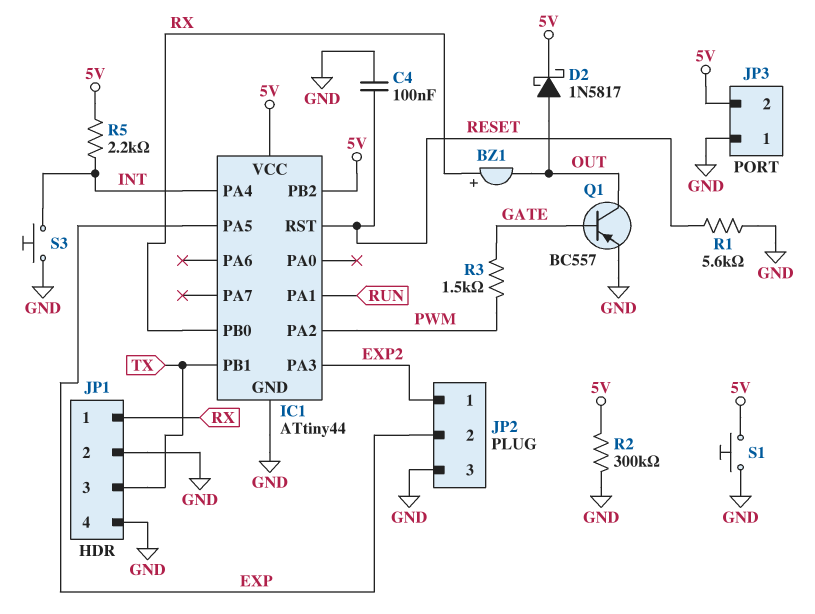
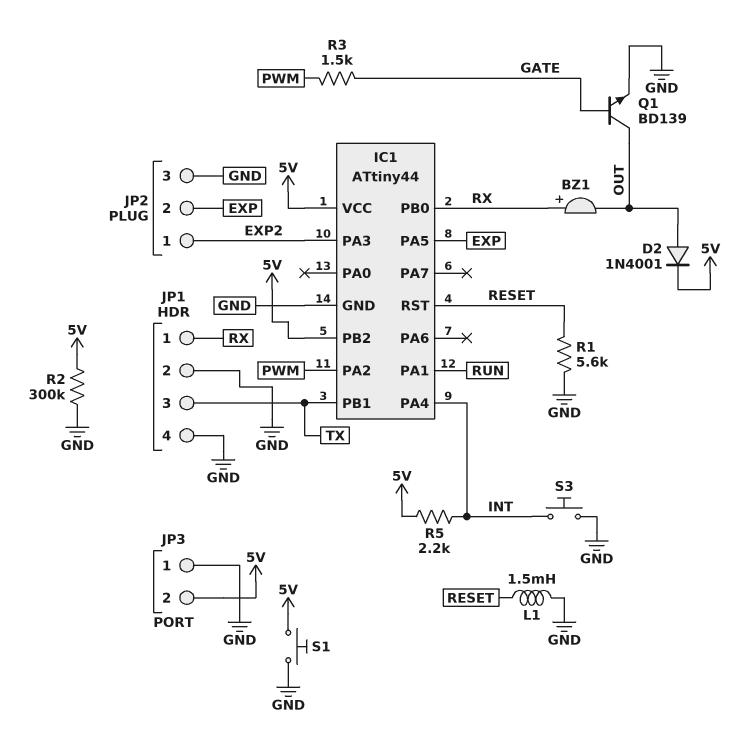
C4: 100nF (GND, RESET) -> none
D2: schottky 1N5817 (A OUT, K 5V) -> diode 1N4001 (A OUT, K 5V)
L1: none -> 1.5mH (GND, RESET)
Q1: PNP BC557 (B GATE, C OUT, E GND) -> NPN BD139 (B GATE, C OUT, E GND)

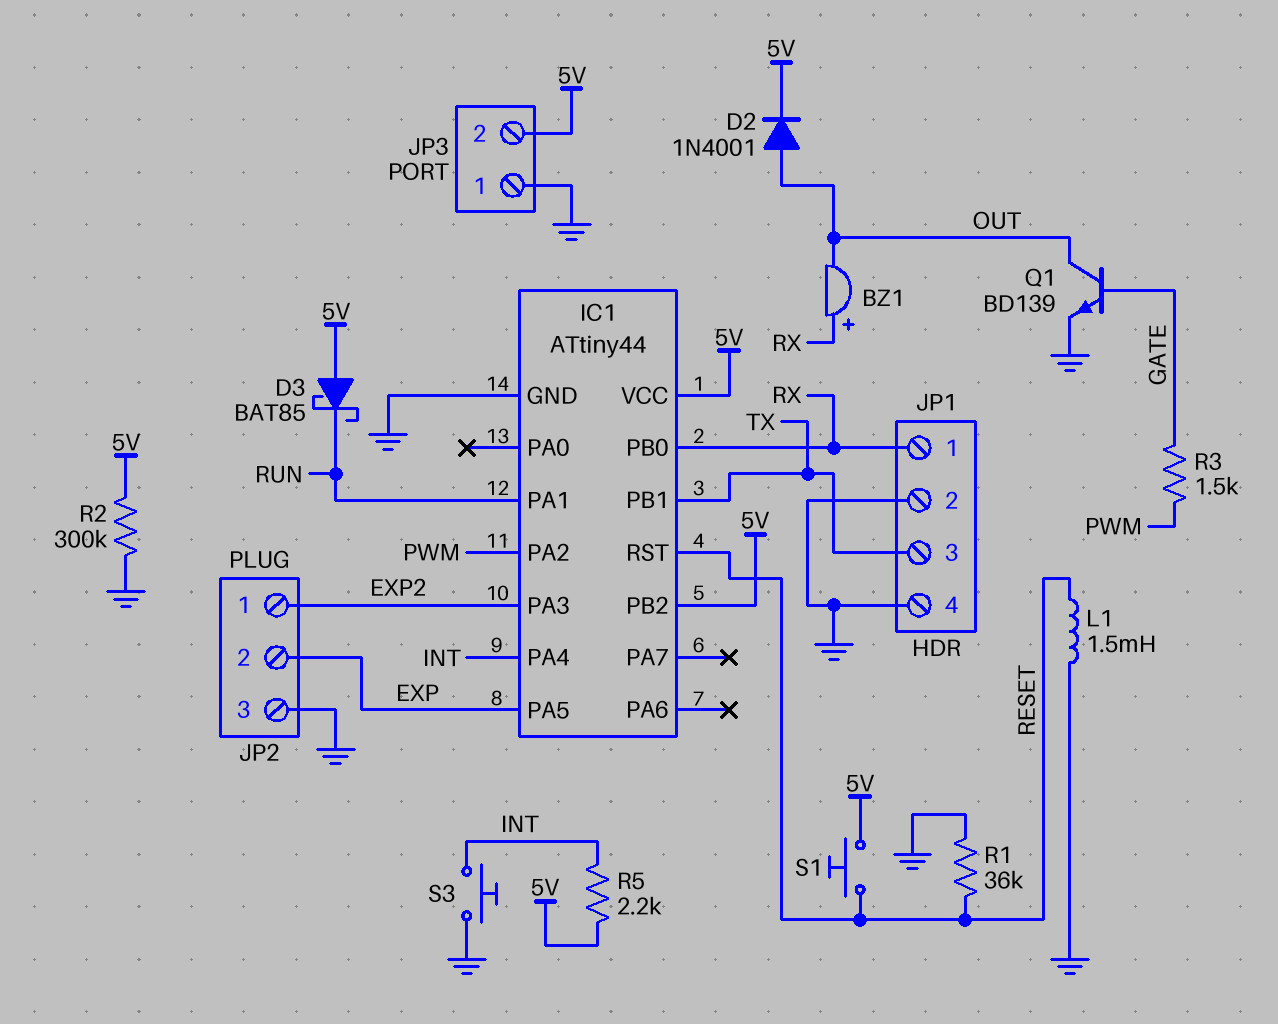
D3: none -> schottky BAT85 (A 5V, K RUN)
R1: 5.6k (GND, RESET) -> 36k (GND, RESET)
S1: button (5V, GND) -> button (5V, RESET)

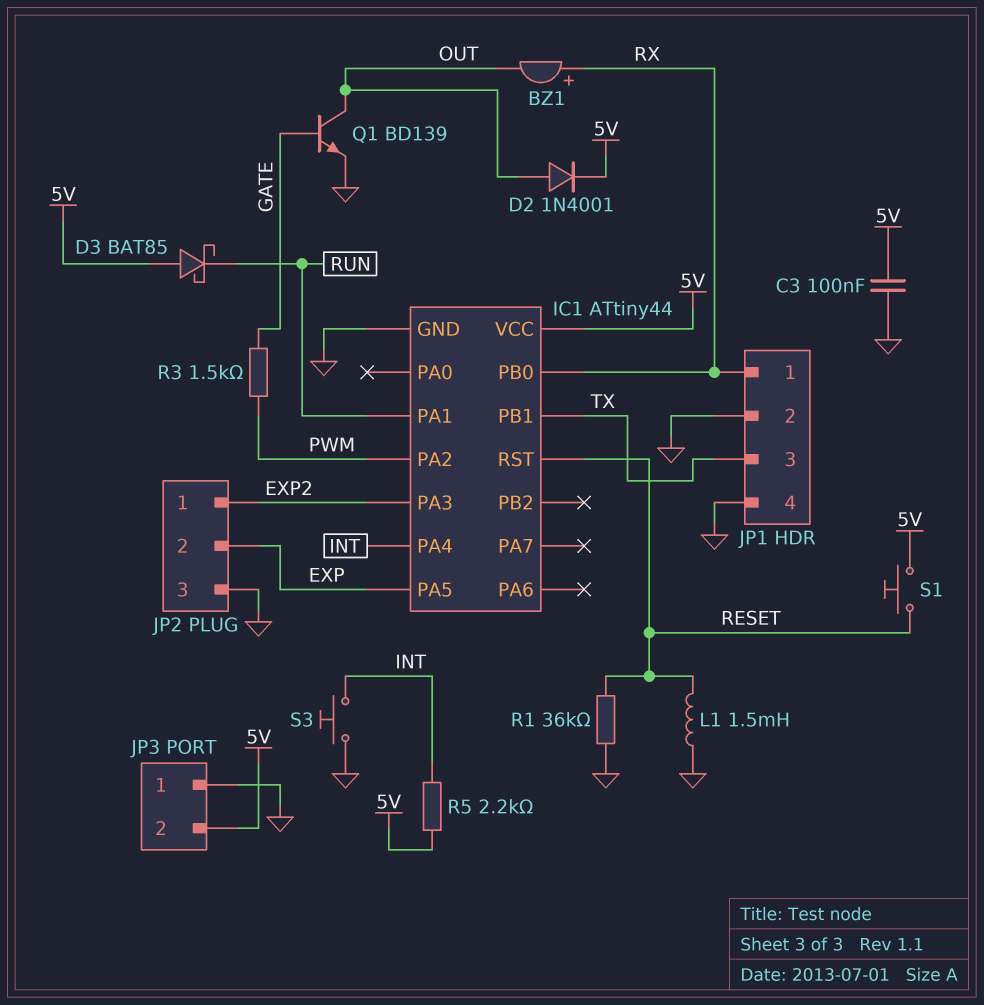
C3: none -> 100nF (5V, GND)
IC1 pin PB2: 5V -> none
R2: 300k (5V, GND) -> none

